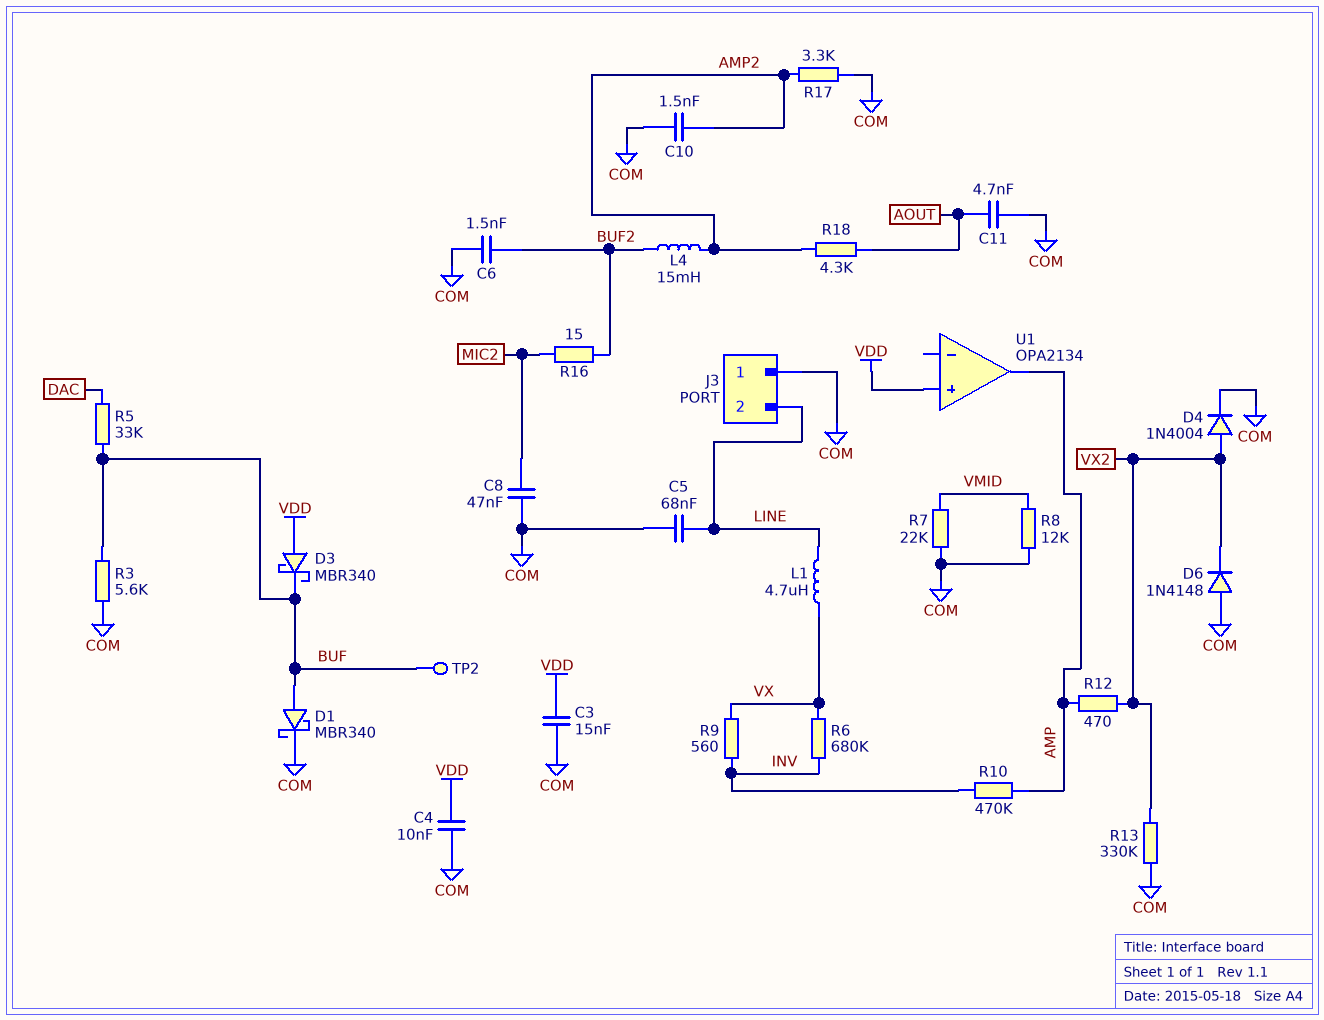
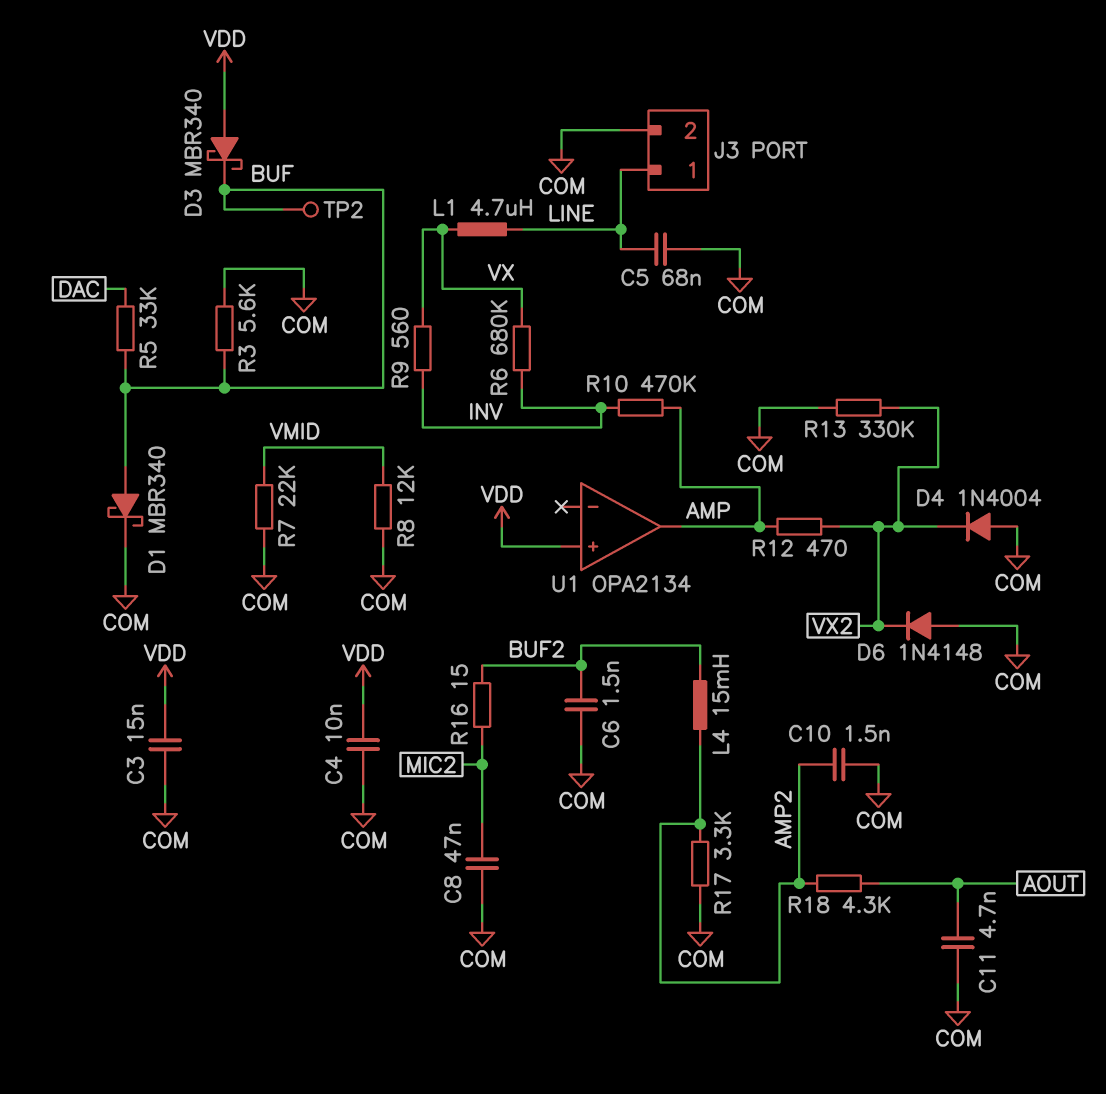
D4: diode 1N4004 (A VX2, K COM) -> diode 1N4004 (A COM, K VX2)
J3 pin 1: COM -> LINE
J3 pin 2: LINE -> COM

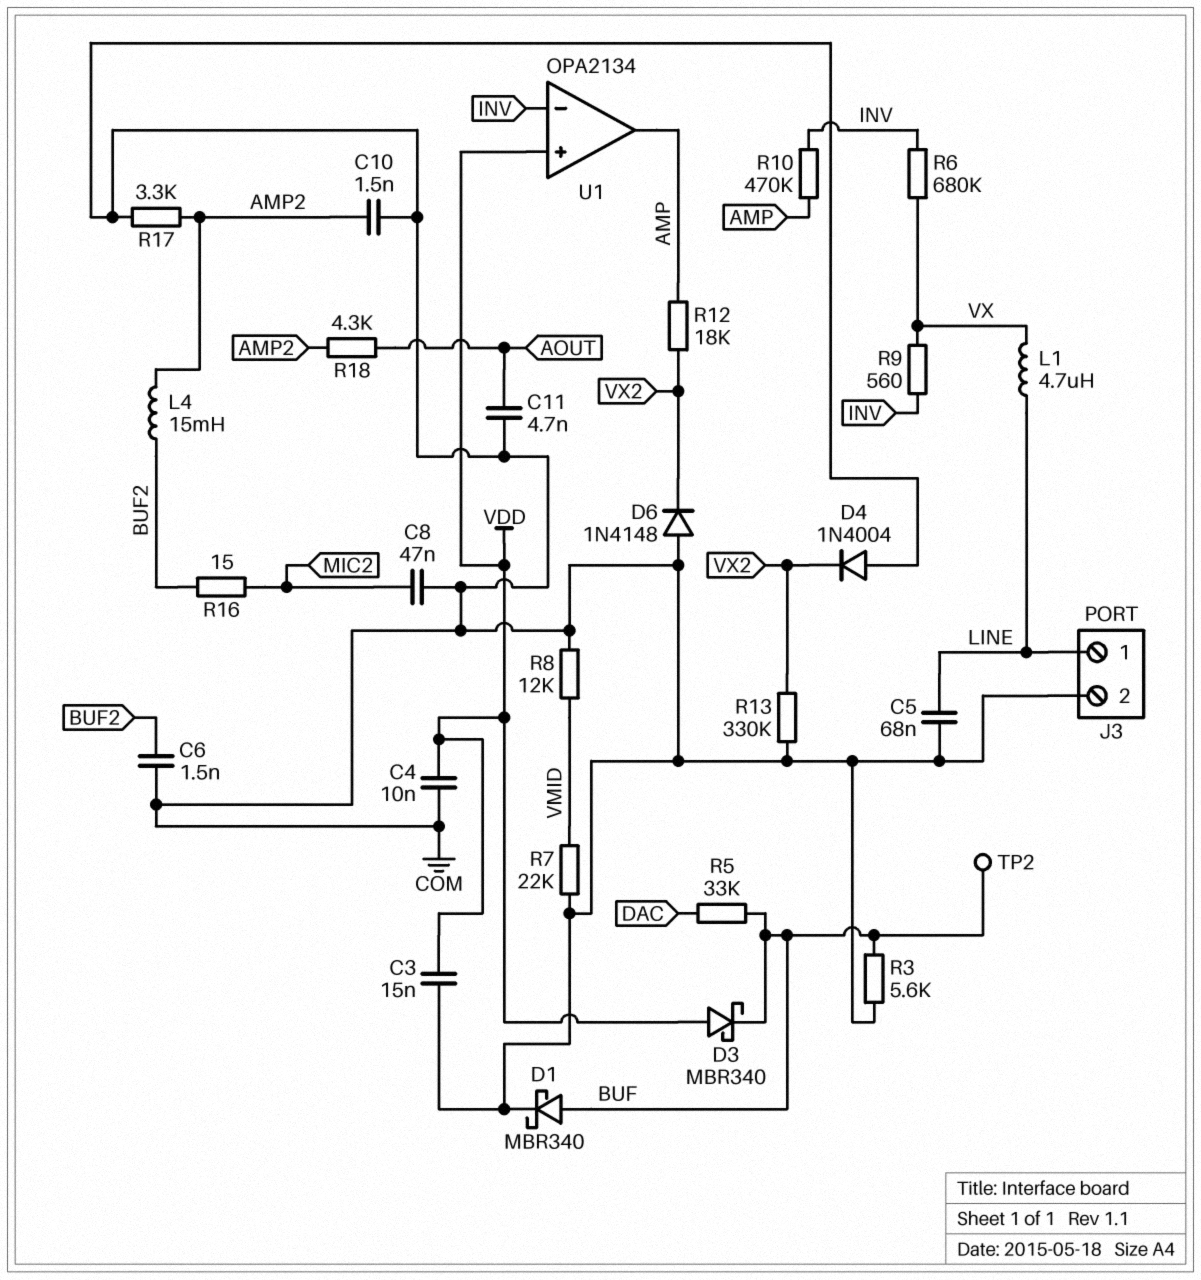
R12: 470 (AMP, VX2) -> 18k (AMP, VX2)
U1 pin in-: none -> INV

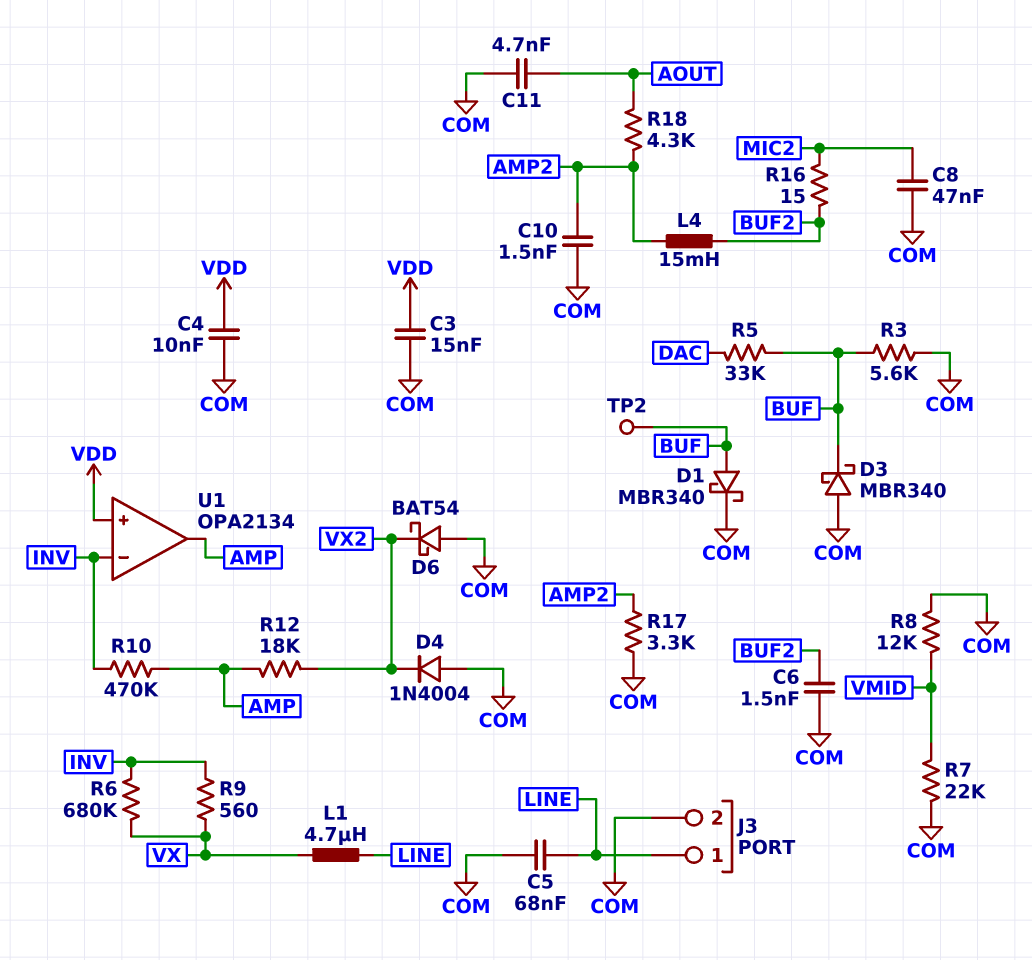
D3: schottky MBR340 (A VDD, K BUF) -> schottky MBR340 (A COM, K BUF)
D6: diode 1N4148 (A COM, K VX2) -> schottky BAT54 (A COM, K VX2)
R13: 330k (COM, VX2) -> none

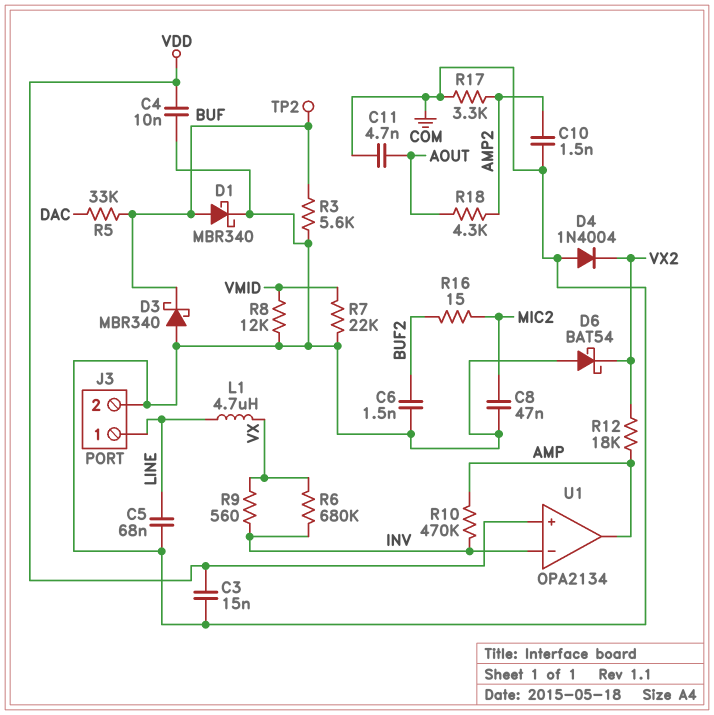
L4: 15mH (AMP2, BUF2) -> none

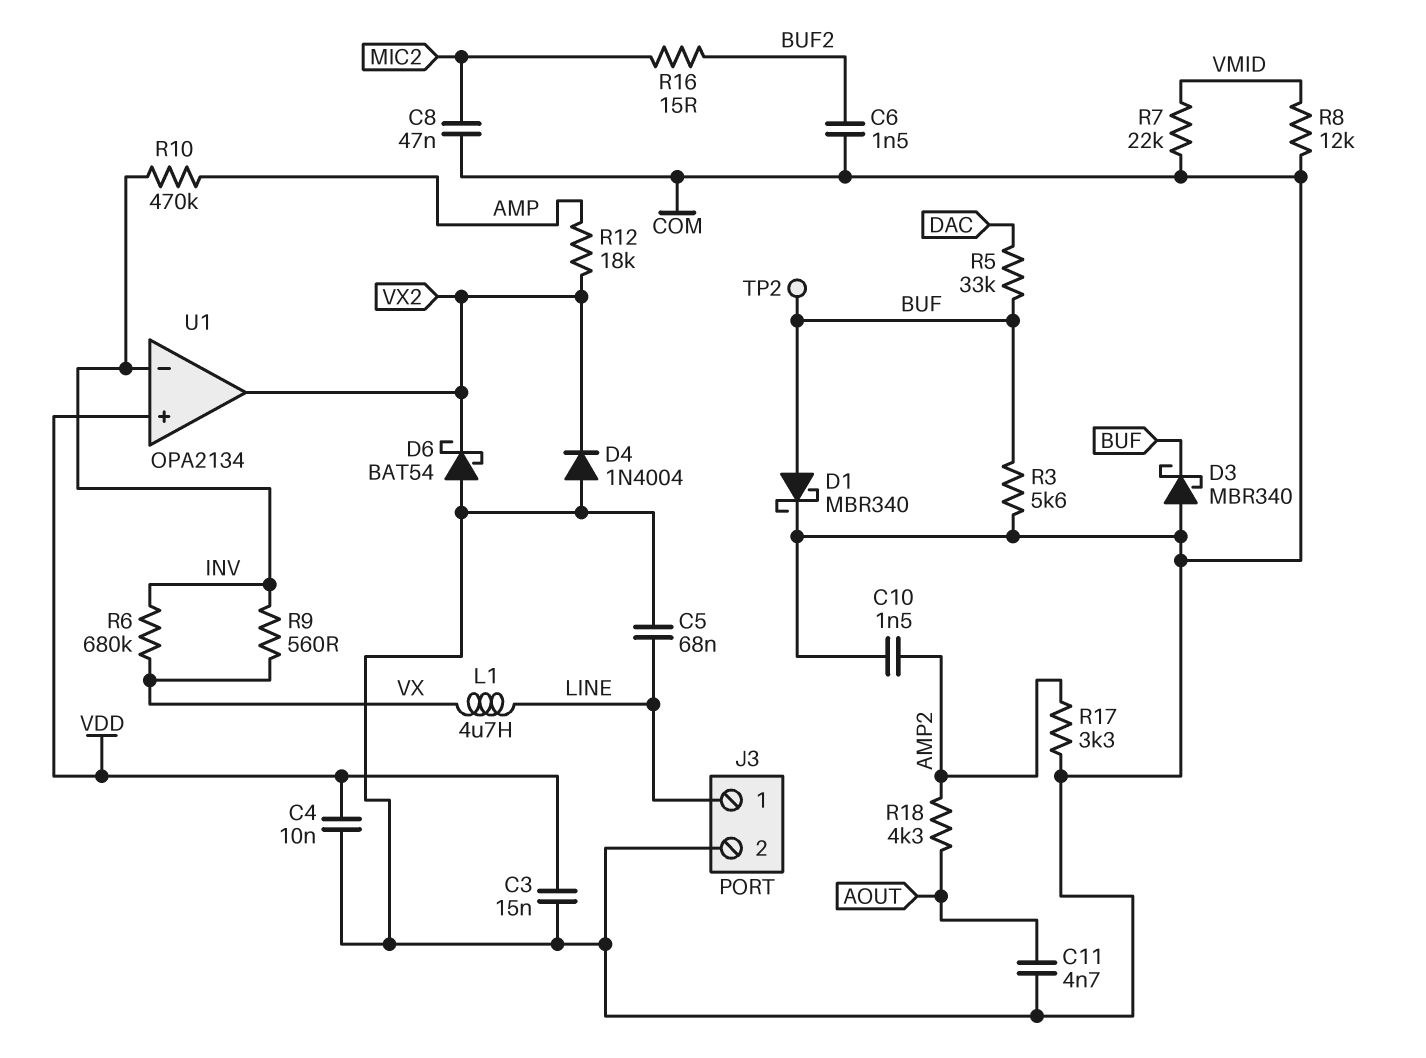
U1 pin out: AMP -> VX2

